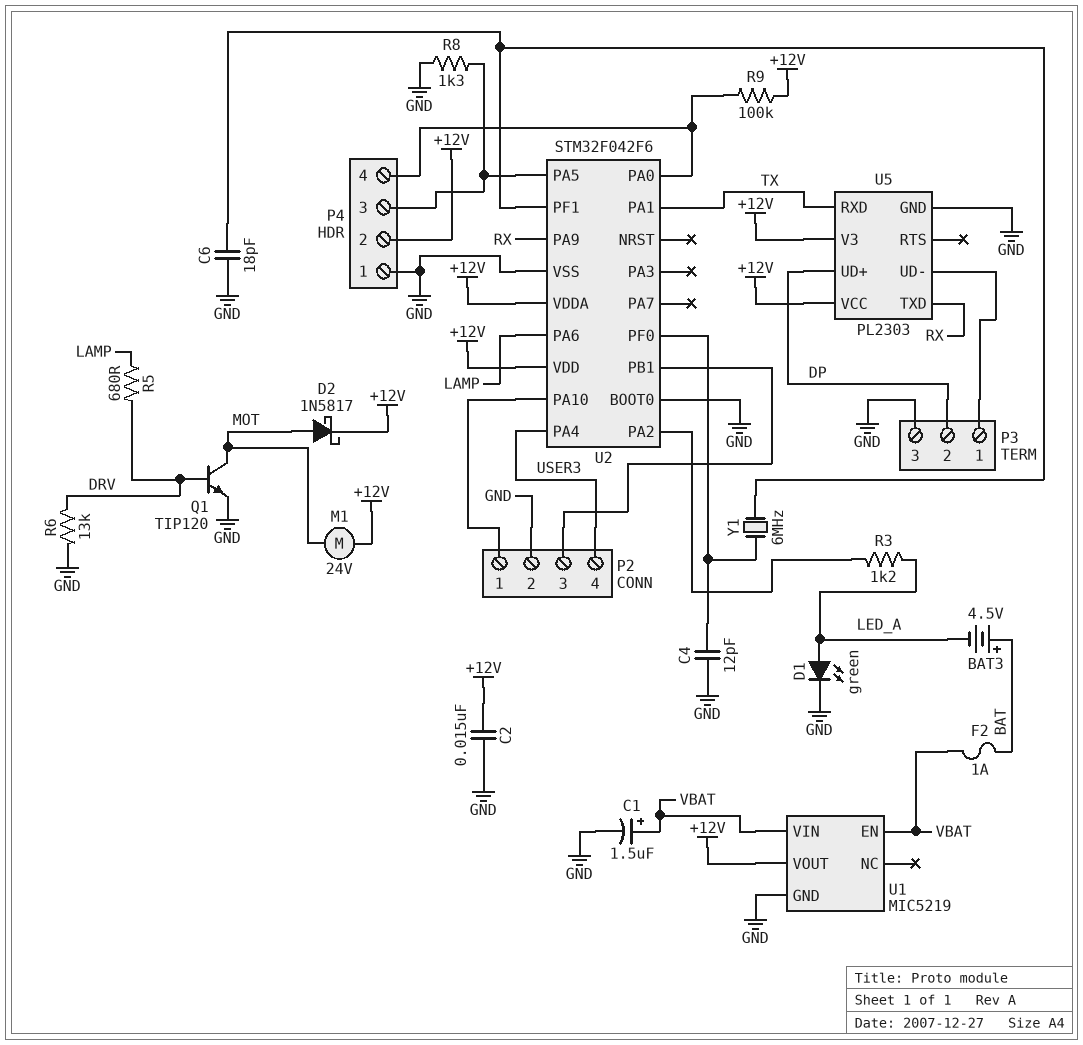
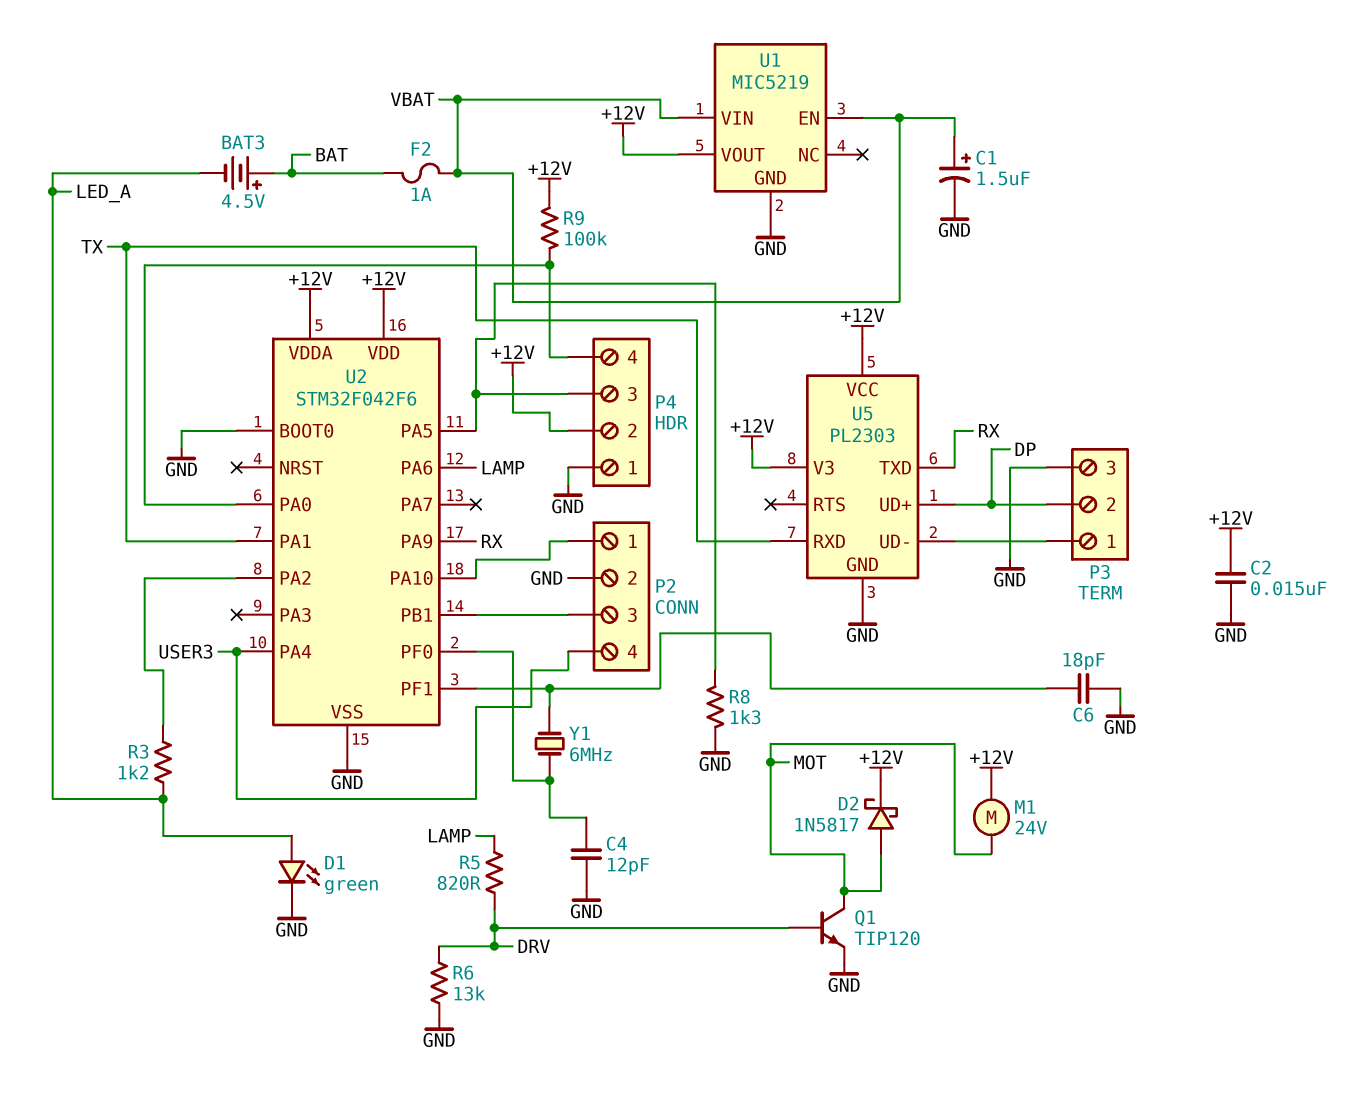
R5: 680 (DRV, LAMP) -> 820 (DRV, LAMP)

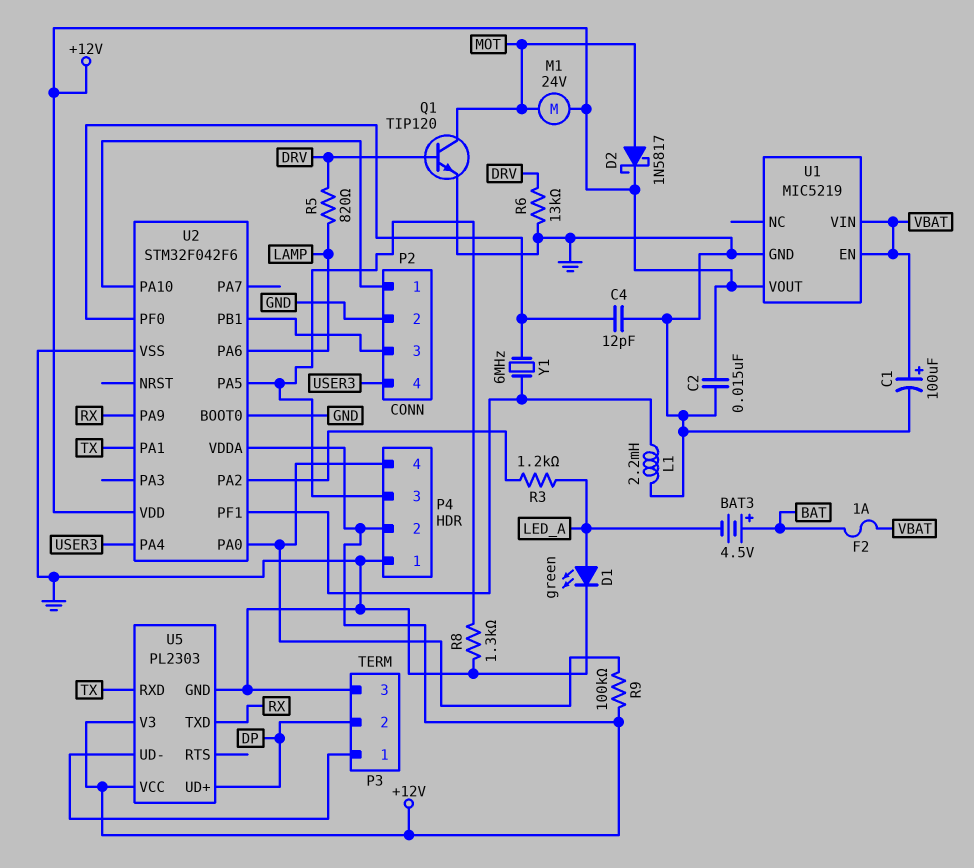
C1: 1.5uF (plus VBAT, minus GND) -> 100uF (plus VBAT, minus GND)
C6: 18pF (GND, U2/PF1) -> none
L1: none -> 2.2mH (GND, U2/PF1)

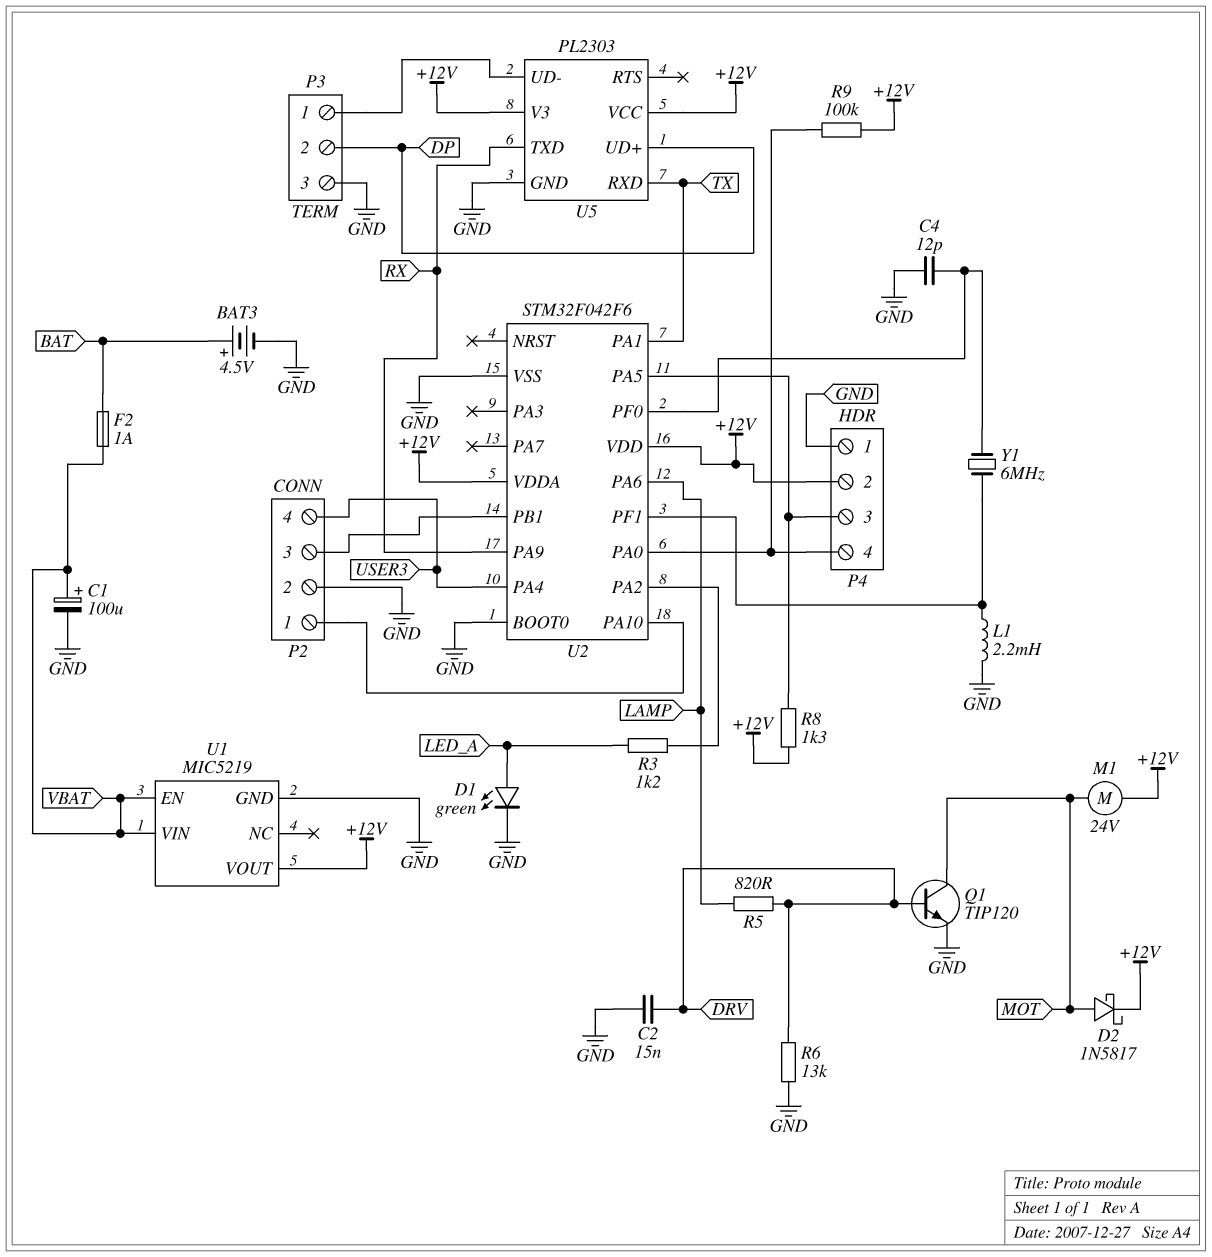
BAT3: 4.5V (plus BAT, minus LED_A) -> 4.5V (plus BAT, minus GND)
C2: 15nF (+12V, GND) -> 15nF (DRV, GND)
R8: 1.3k (GND, P4/3) -> 1.3k (+12V, P4/3)

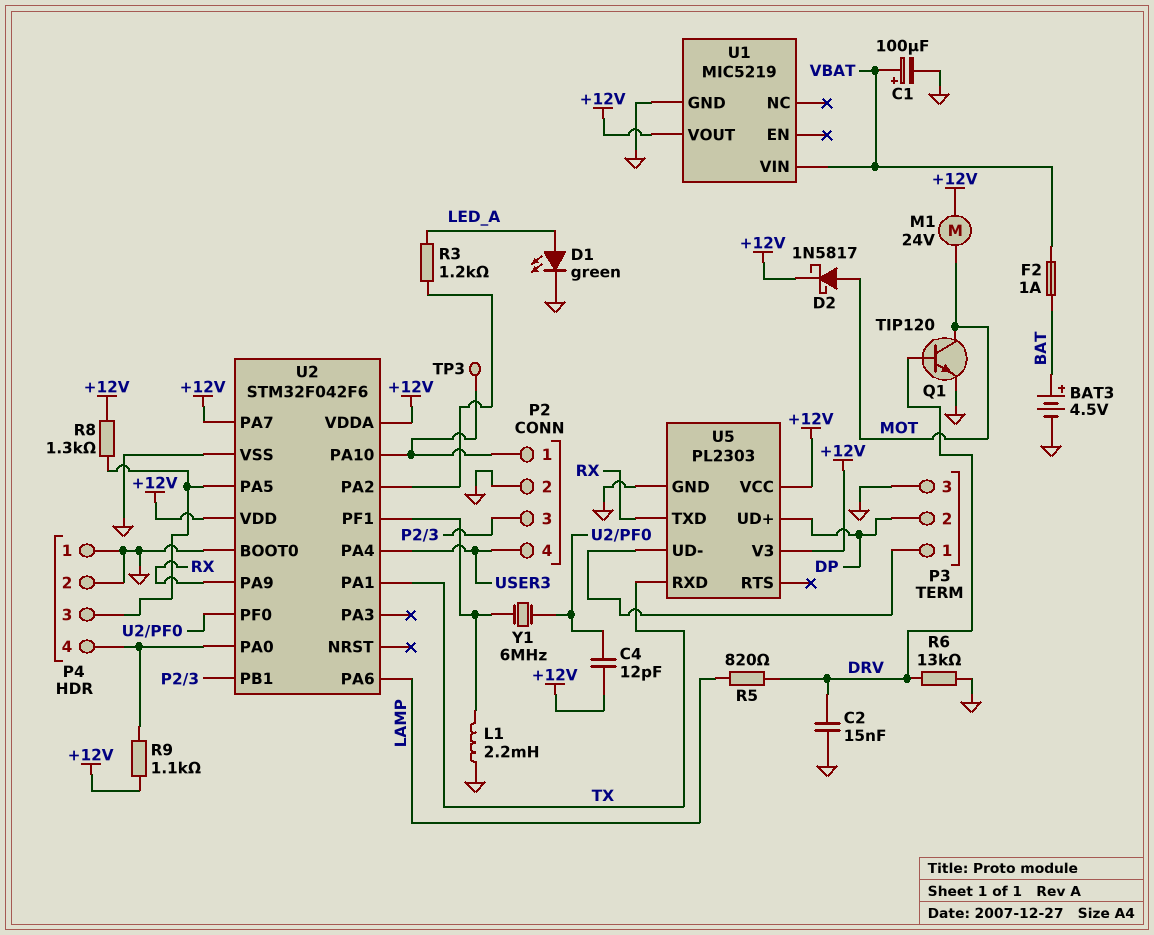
C4: 12pF (GND, U2/PF0) -> 12pF (+12V, U2/PF0)
P4 pin 2: +12V -> GND
R9: 100k (+12V, P4/4) -> 1.1k (+12V, P4/4)
TP3: none -> test point (P2/1)
U1 pin EN: VBAT -> none
U2 pin PA7: none -> +12V

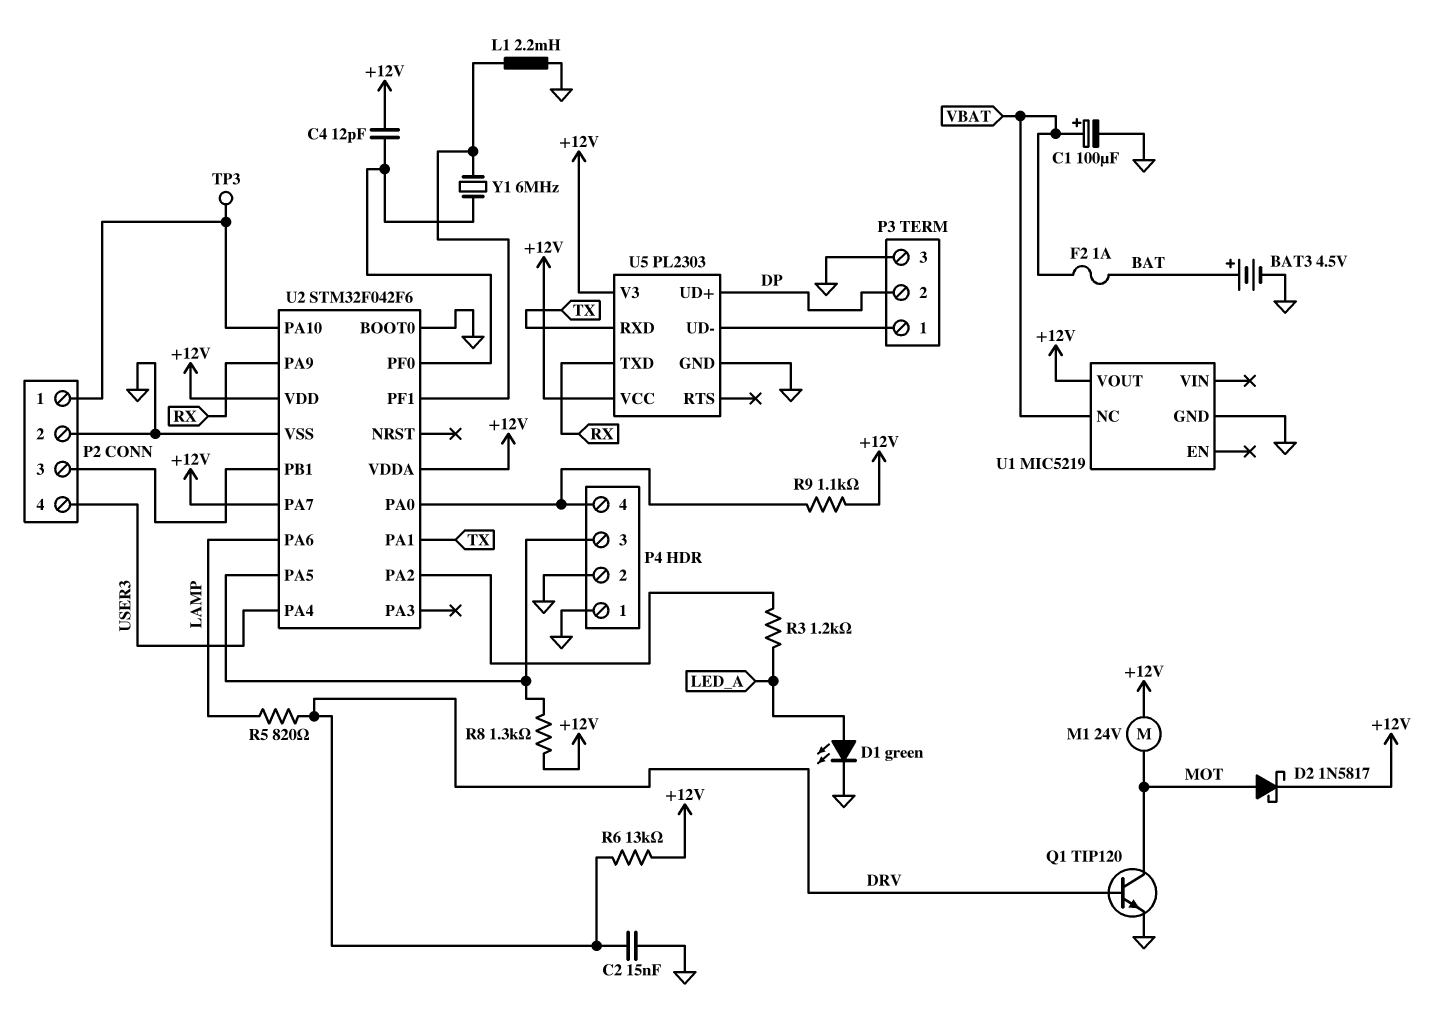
R6: 13k (DRV, GND) -> 13k (+12V, DRV)
U1 pin NC: none -> VBAT
U1 pin VIN: VBAT -> none

